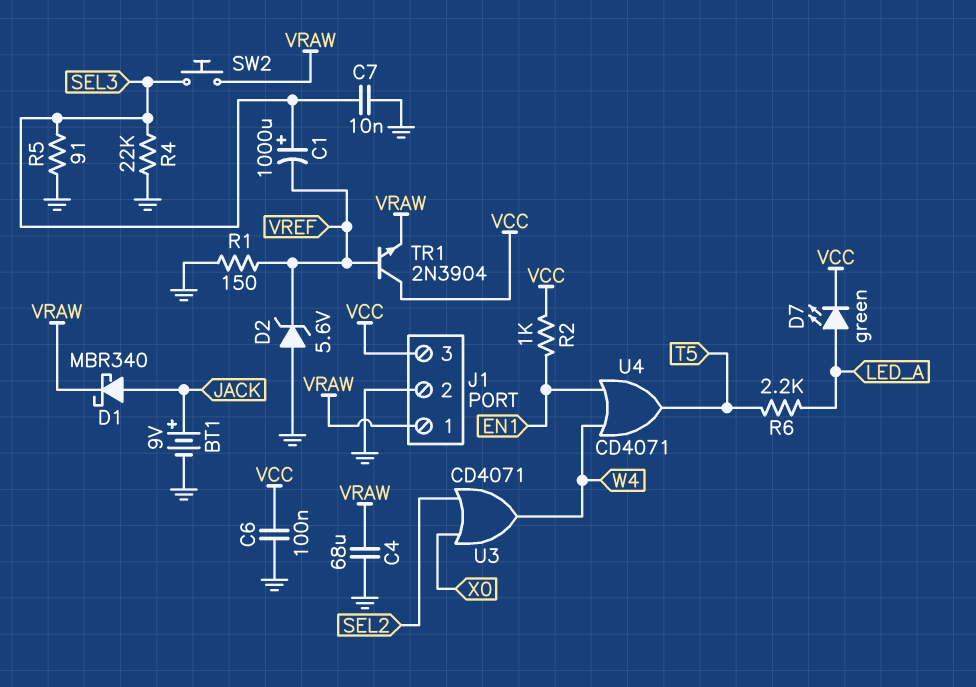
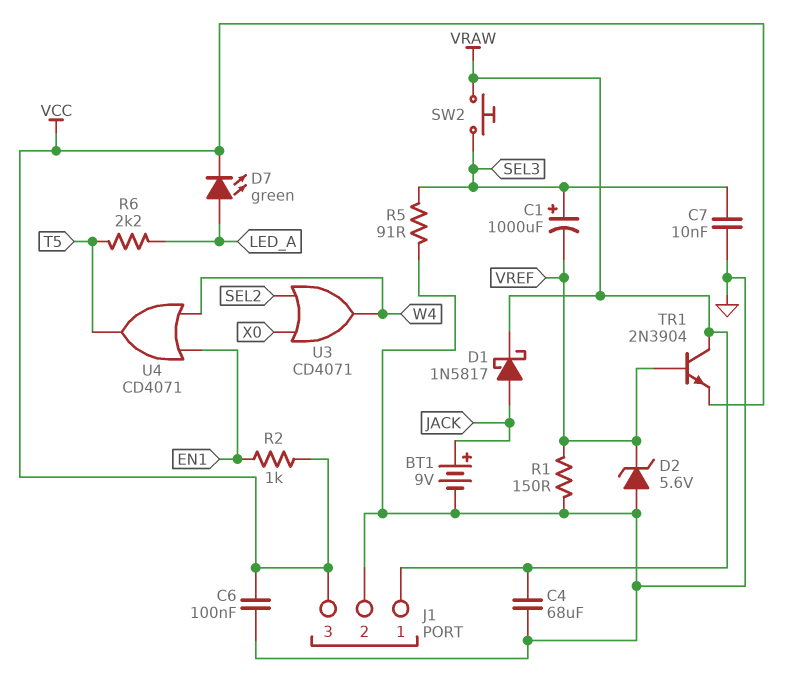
D1: schottky MBR340 (A JACK, K VRAW) -> schottky 1N5817 (A JACK, K VRAW)
R4: 22k (GND, SEL3) -> none
TR1: NPN 2N3904 (B VREF, C VCC, E VRAW) -> NPN 2N3904 (B VREF, C VRAW, E VCC)

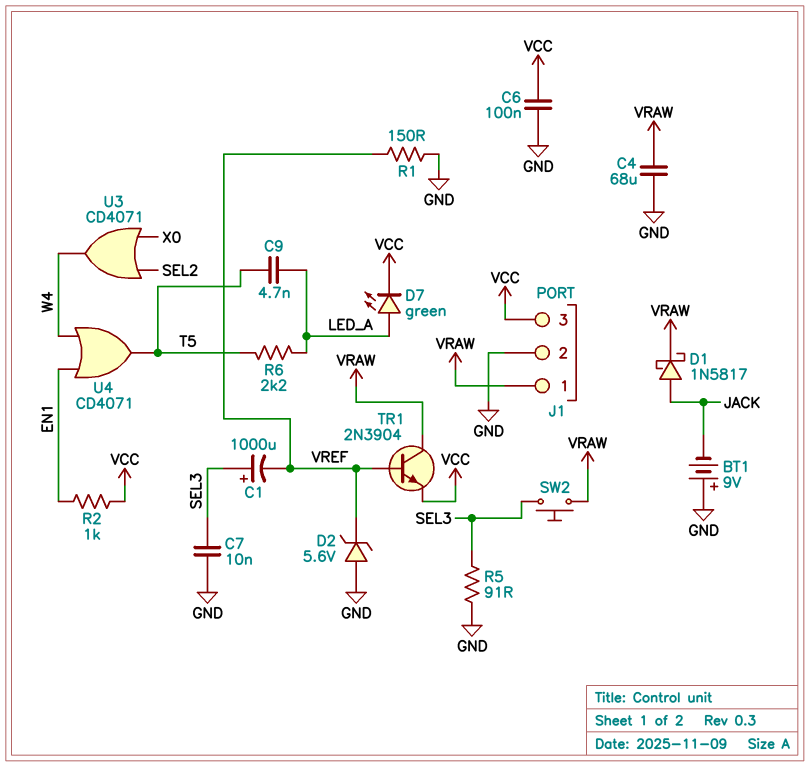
BT1: 9V (plus JACK, minus GND) -> 9V (plus GND, minus JACK)
C9: none -> 4.7nF (LED_A, T5)

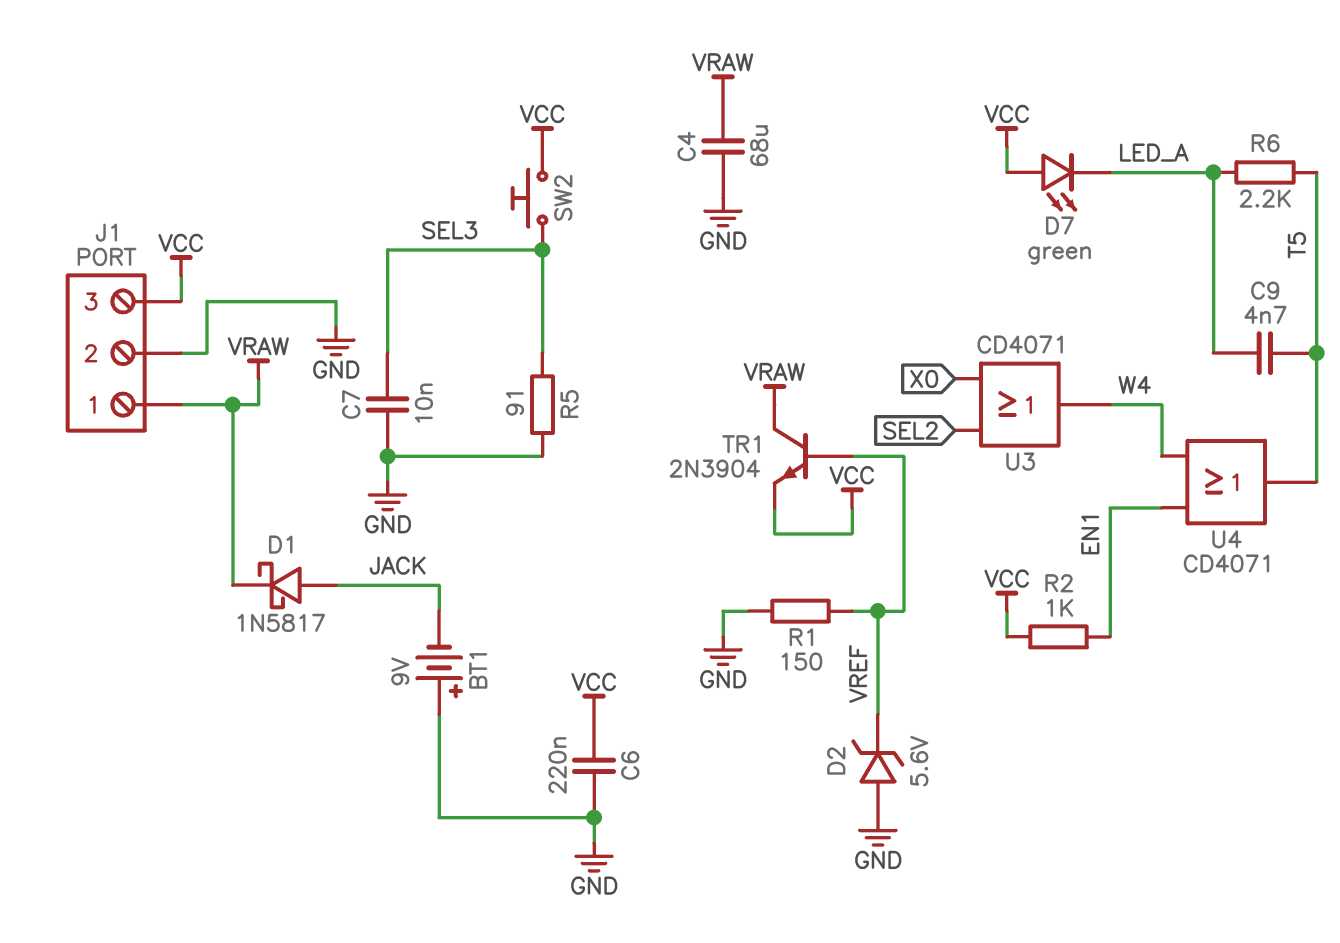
C1: 1000uF (plus SEL3, minus VREF) -> none
C6: 100nF (GND, VCC) -> 220nF (GND, VCC)
D7: LED green (A LED_A, K VCC) -> LED green (A VCC, K LED_A)
SW2: button (SEL3, VRAW) -> button (SEL3, VCC)

